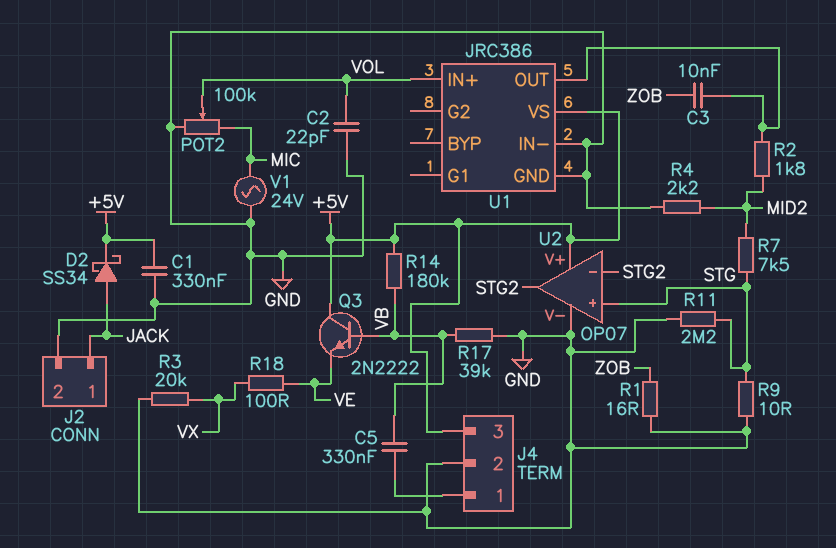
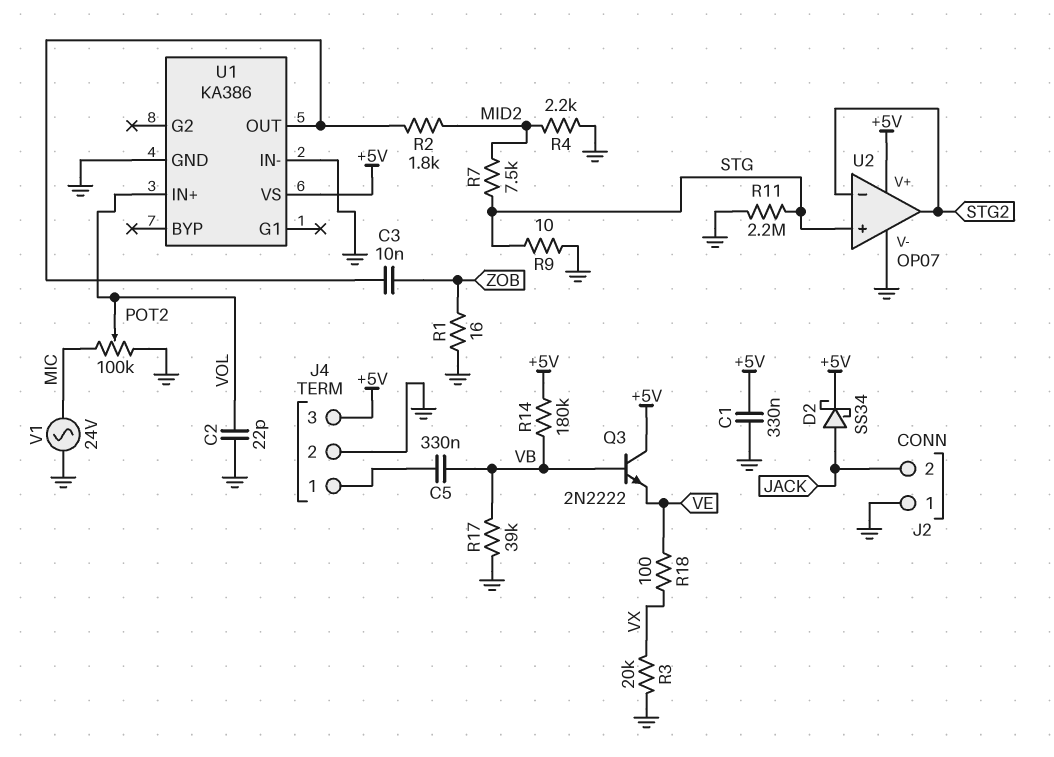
J2 pin 1: JACK -> GND
J2 pin 2: GND -> JACK
U1: JRC386 -> KA386

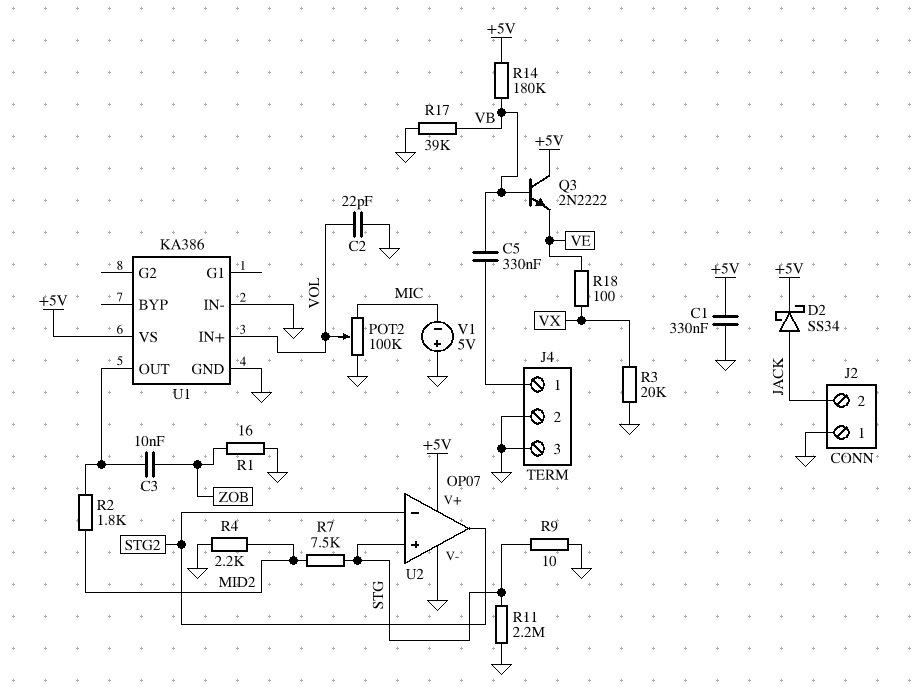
J4 pin 3: +5V -> GND
V1: AC 24V (GND, MIC) -> 5V (plus GND, minus MIC)

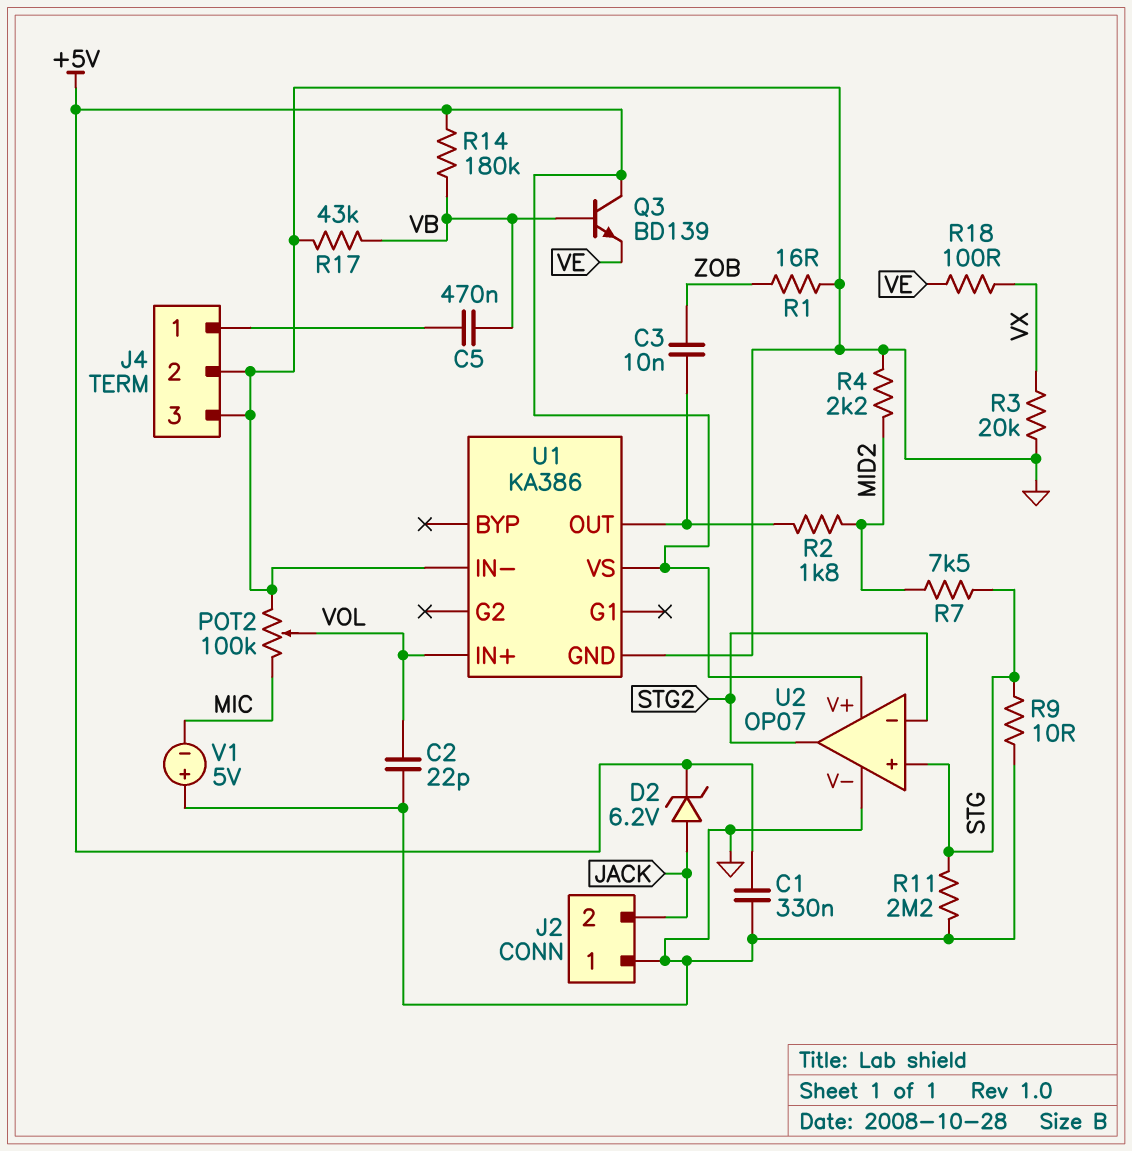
C5: 330nF (J4/1, VB) -> 470nF (J4/1, VB)
D2: schottky SS34 (A JACK, K +5V) -> zener 6.2V (A JACK, K +5V)
Q3: NPN 2N2222 (B VB, C +5V, E VE) -> NPN BD139 (B VB, C +5V, E VE)
R17: 39k (GND, VB) -> 43k (GND, VB)

